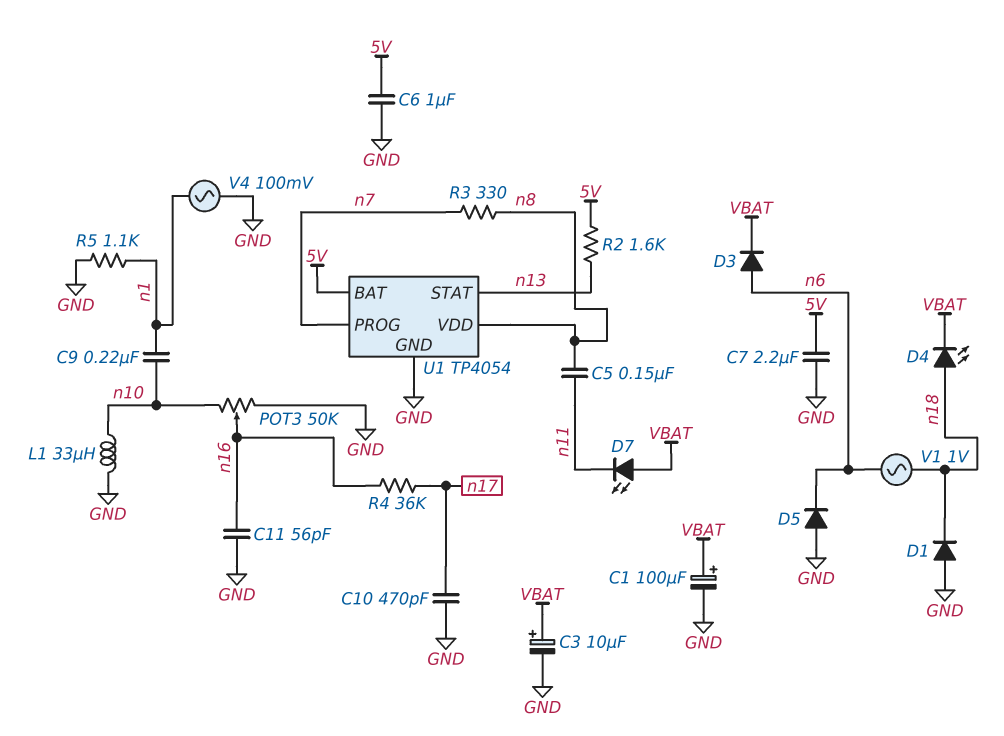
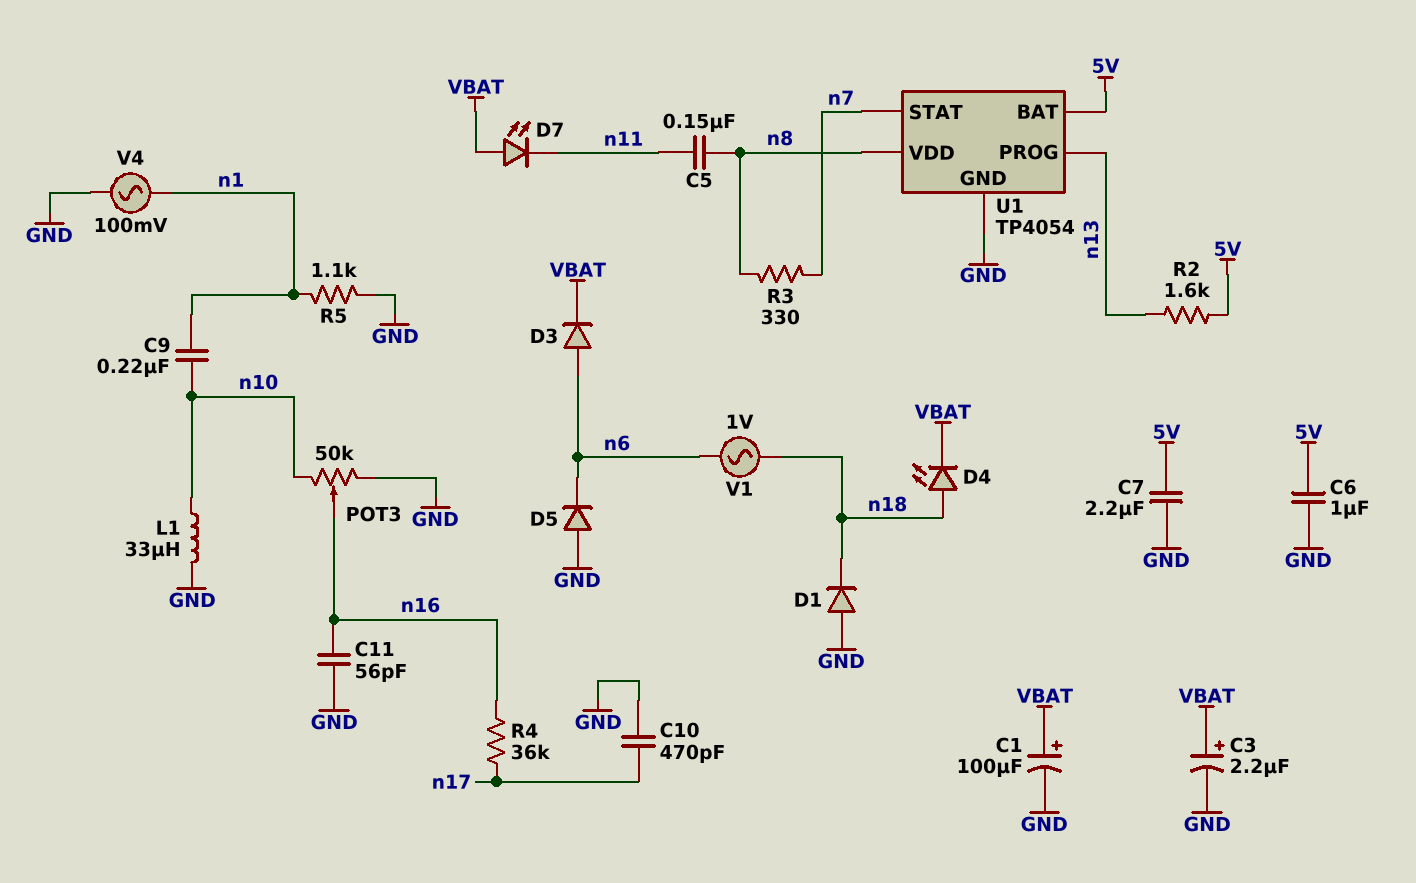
C3: 10uF (plus VBAT, minus GND) -> 2.2uF (plus VBAT, minus GND)
U1 pin PROG: n7 -> n13
U1 pin STAT: n13 -> n7

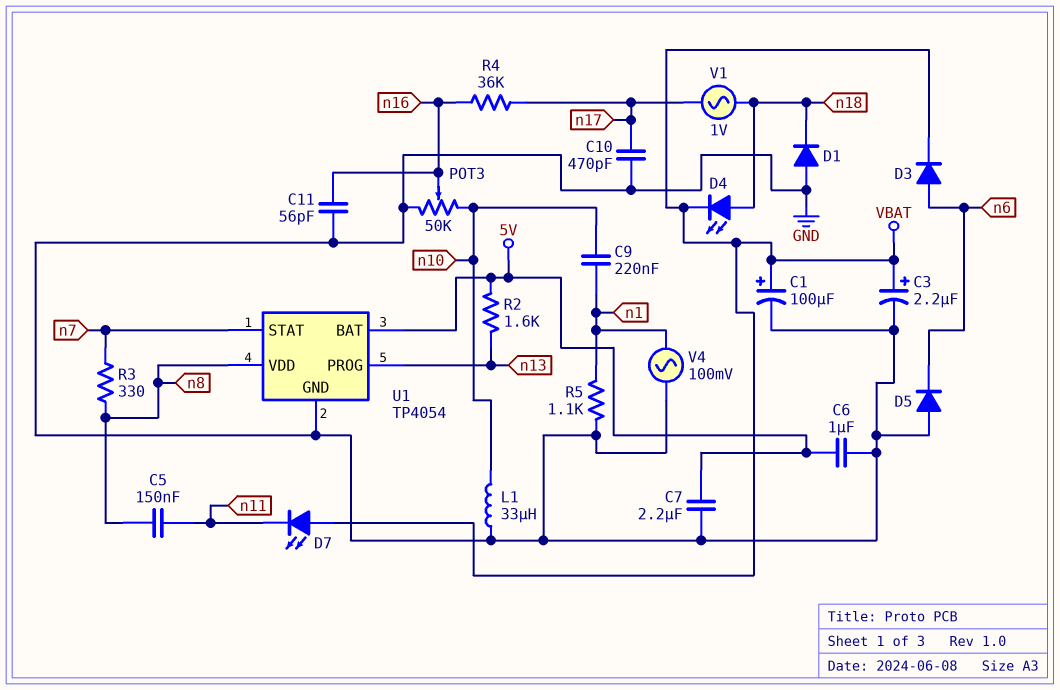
V1: AC 1V (n6, n18) -> AC 1V (n17, n18)

